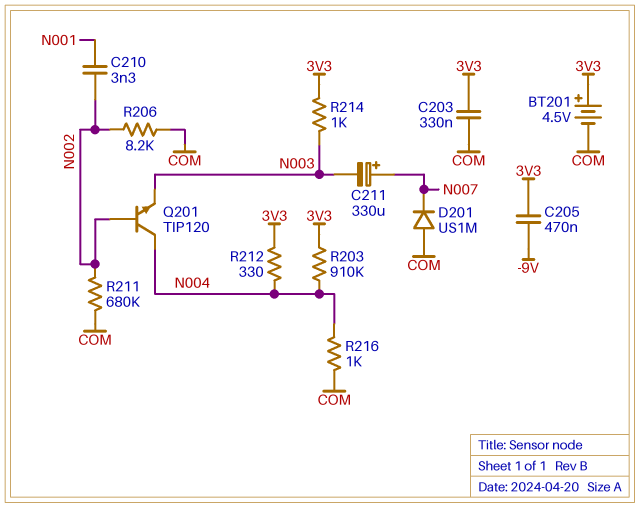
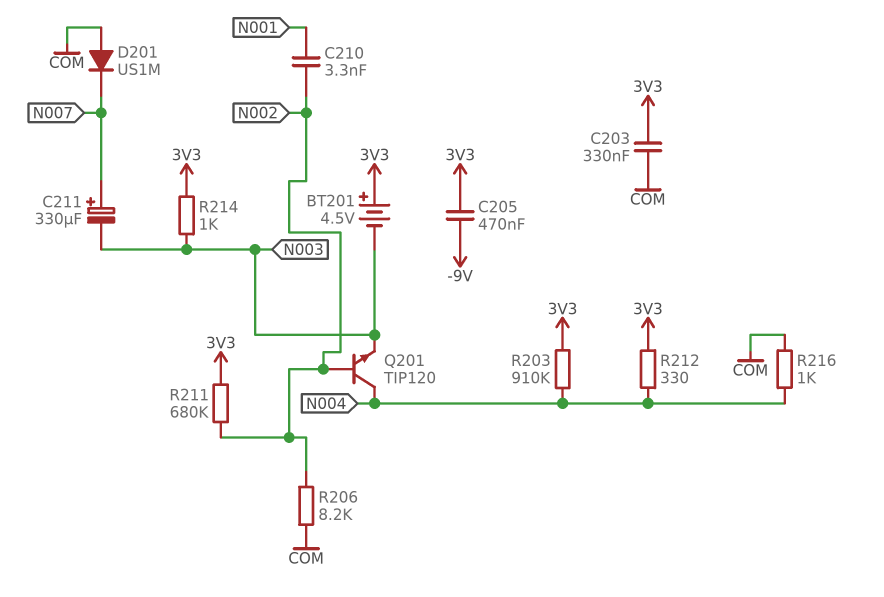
BT201: 4.5V (plus 3V3, minus COM) -> 4.5V (plus 3V3, minus N003)
R211: 680k (COM, N002) -> 680k (3V3, N002)

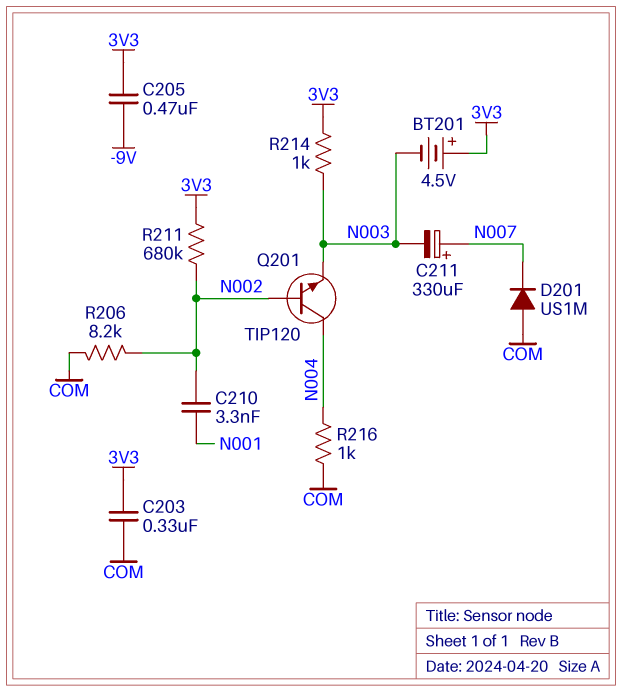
R203: 910k (3V3, N004) -> none
R212: 330 (3V3, N004) -> none

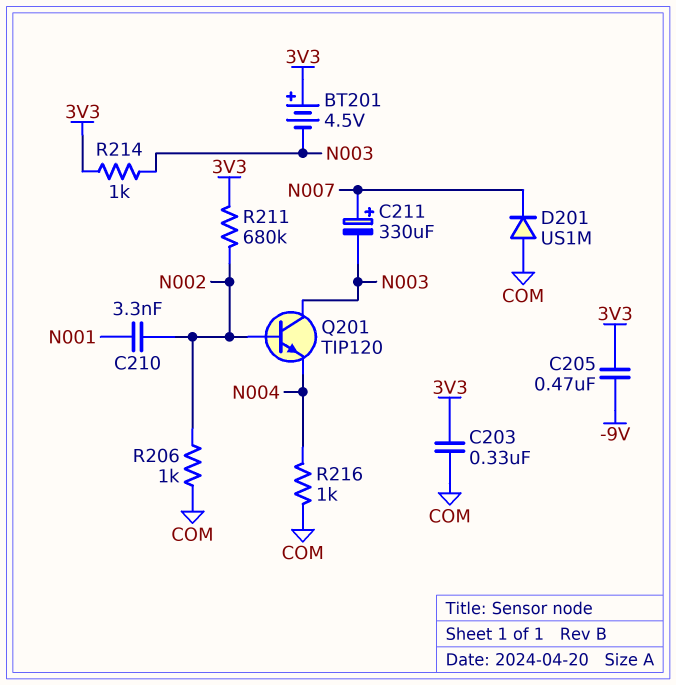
Q201: NPN TIP120 (B N002, C N004, E N003) -> NPN TIP120 (B N002, C N003, E N004)
R206: 8.2k (COM, N002) -> 1k (COM, N002)

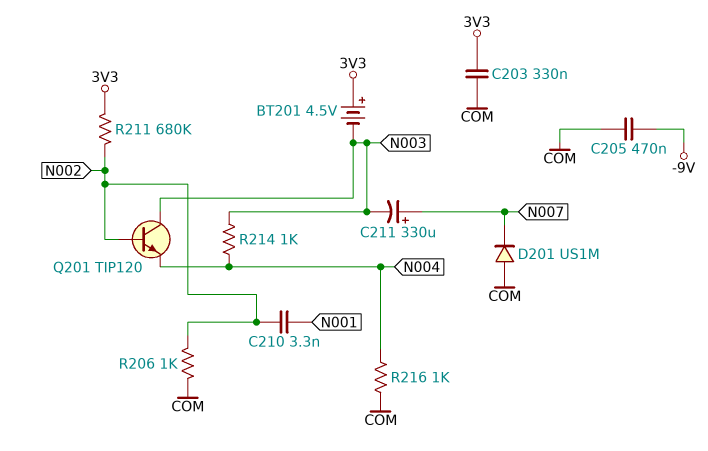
C205: 470nF (-9V, 3V3) -> 470nF (-9V, COM)
R214: 1k (3V3, N003) -> 1k (N003, N004)

